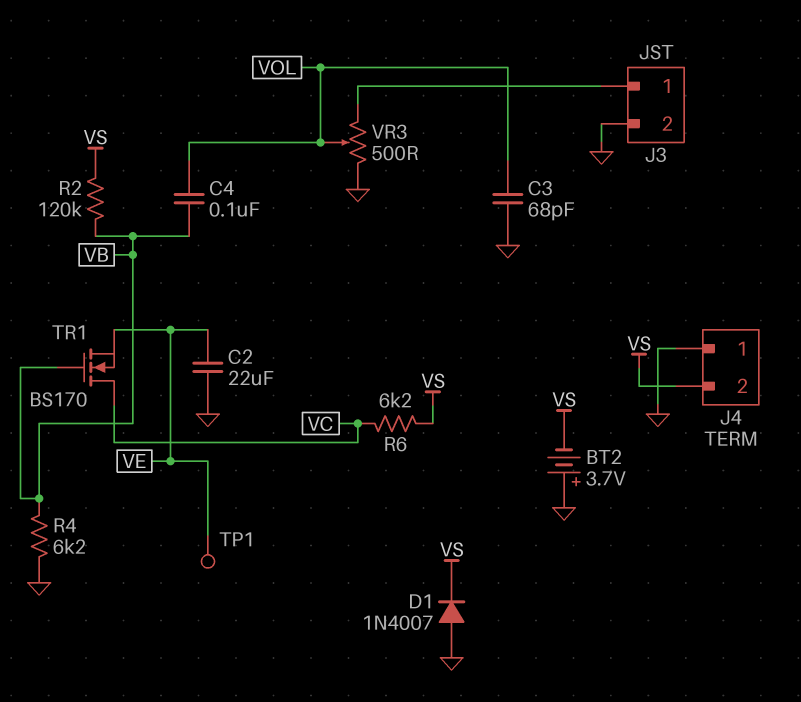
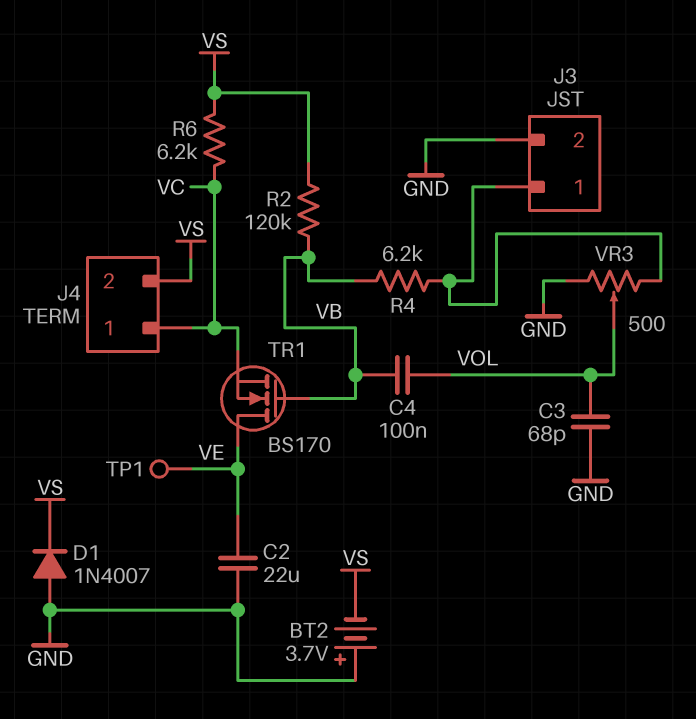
J4 pin 1: GND -> VC
R4: 6.2k (GND, VB) -> 6.2k (J3/1, VB)
TR1: NMOS BS170 (G VB, D VC, S VE) -> NMOS BS170 (G VB, D VE, S VC)

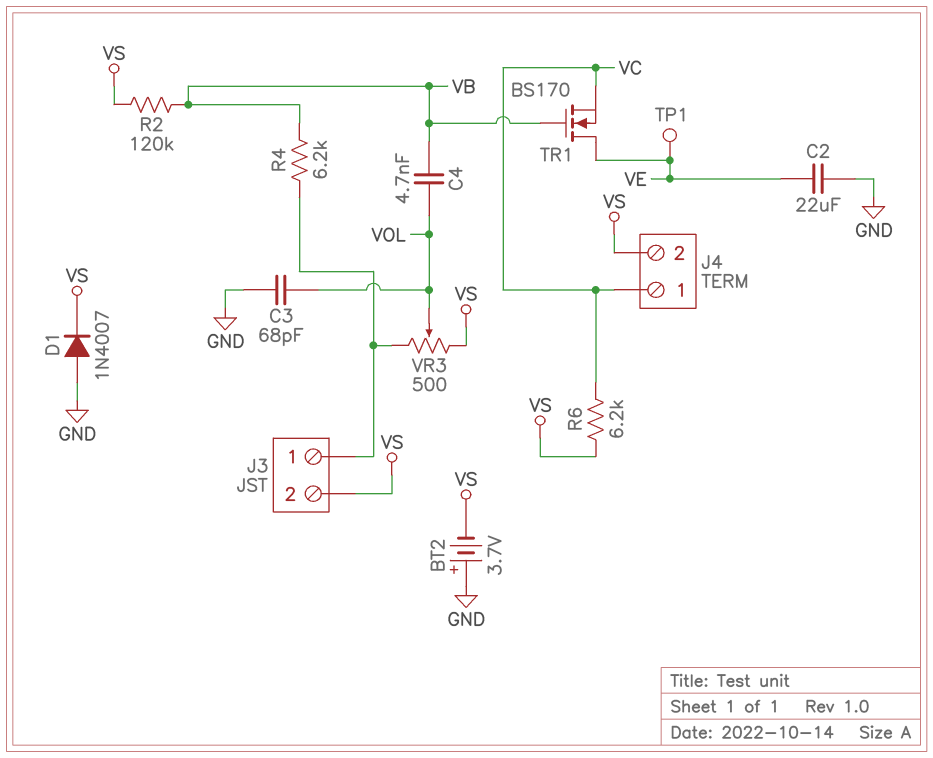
C4: 100nF (VB, VOL) -> 4.7nF (VB, VOL)
J3 pin 2: GND -> VS
VR3: 500 (GND, J3/1, wiper VOL) -> 500 (J3/1, VS, wiper VOL)

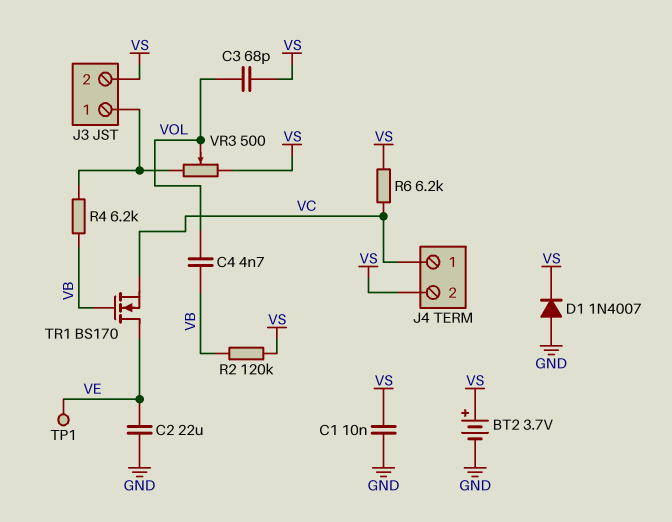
BT2: 3.7V (plus GND, minus VS) -> 3.7V (plus VS, minus GND)
C1: none -> 10nF (GND, VS)
C3: 68pF (GND, VOL) -> 68pF (VOL, VS)

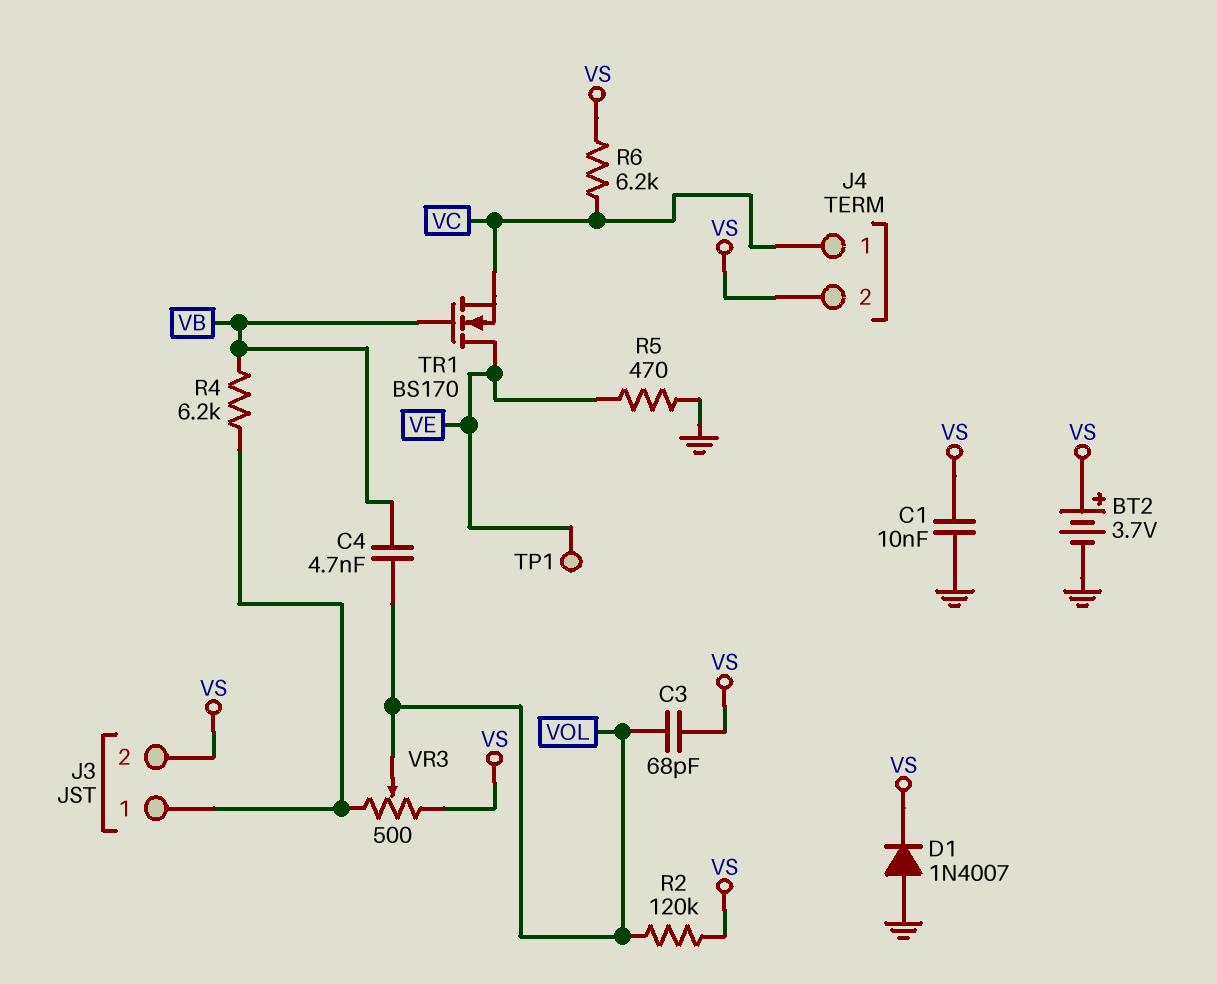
C2: 22uF (GND, VE) -> none
R2: 120k (VB, VS) -> 120k (VOL, VS)
R5: none -> 470 (GND, VE)

